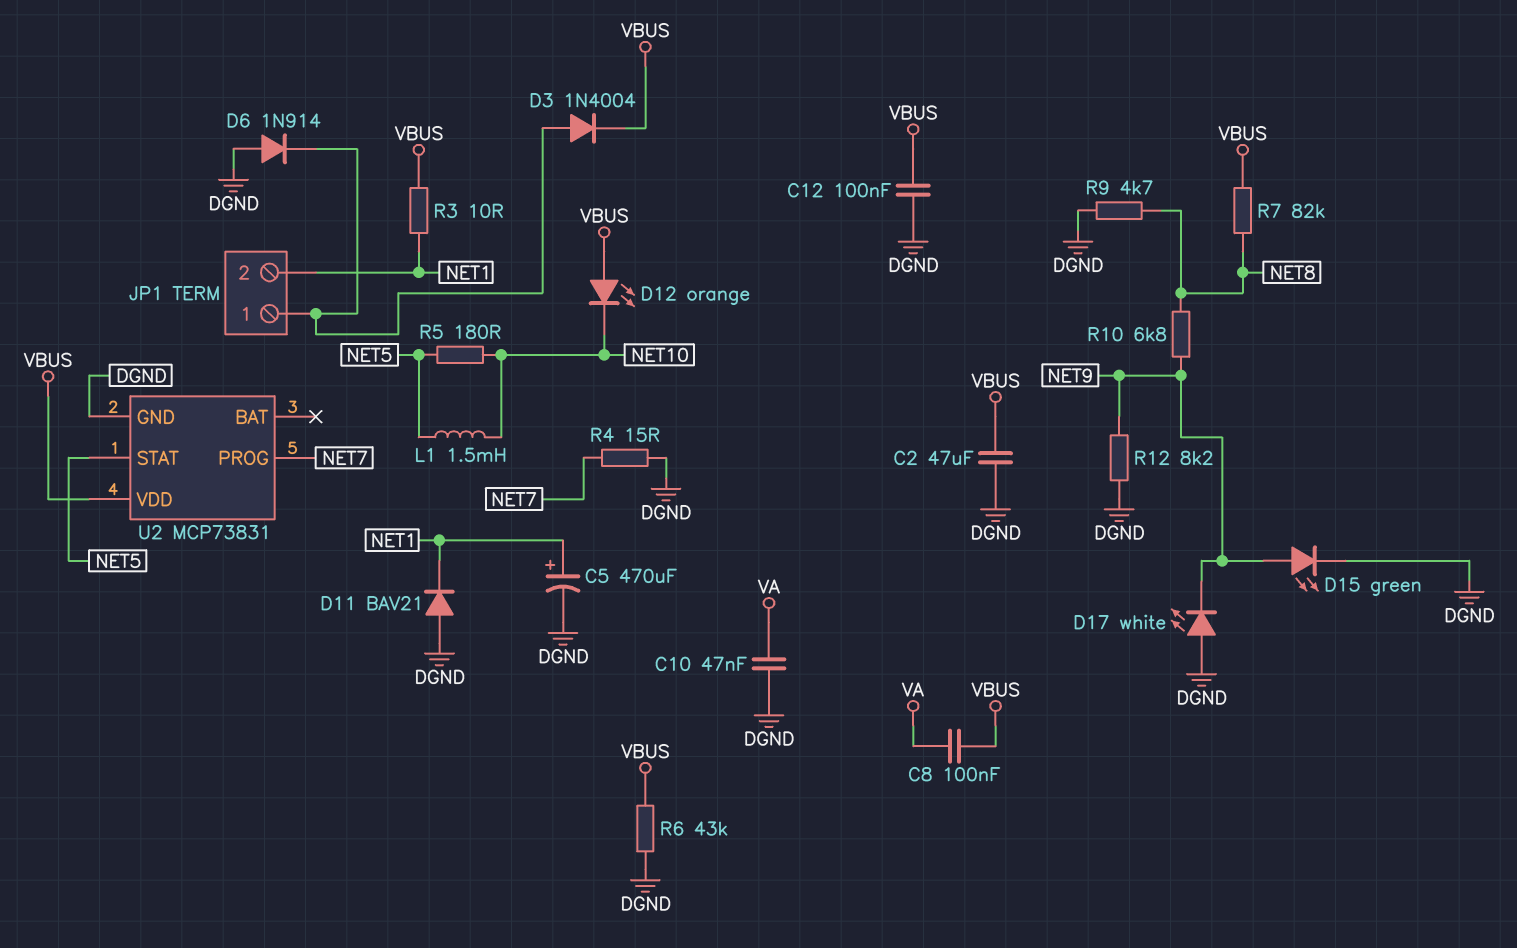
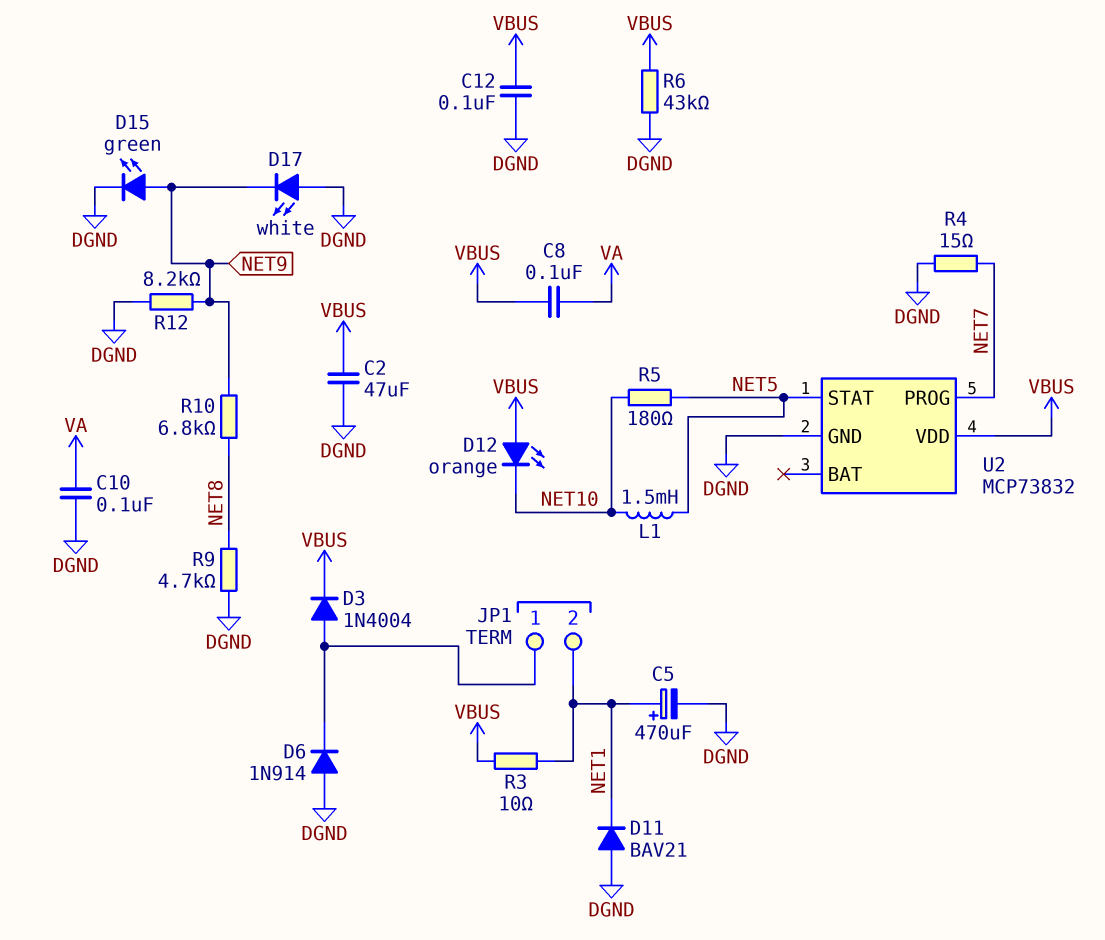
C10: 47nF (DGND, VA) -> 100nF (DGND, VA)
R7: 82k (NET8, VBUS) -> none
U2: MCP73831 -> MCP73832

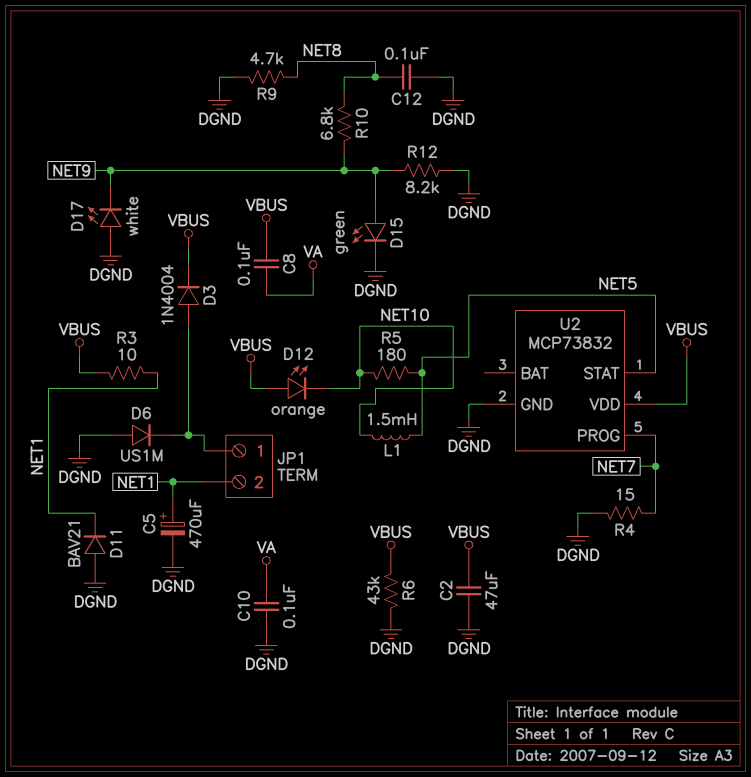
C12: 100nF (DGND, VBUS) -> 100nF (DGND, NET8)
D6: diode 1N914 (A DGND, K JP1/1) -> diode US1M (A DGND, K JP1/1)

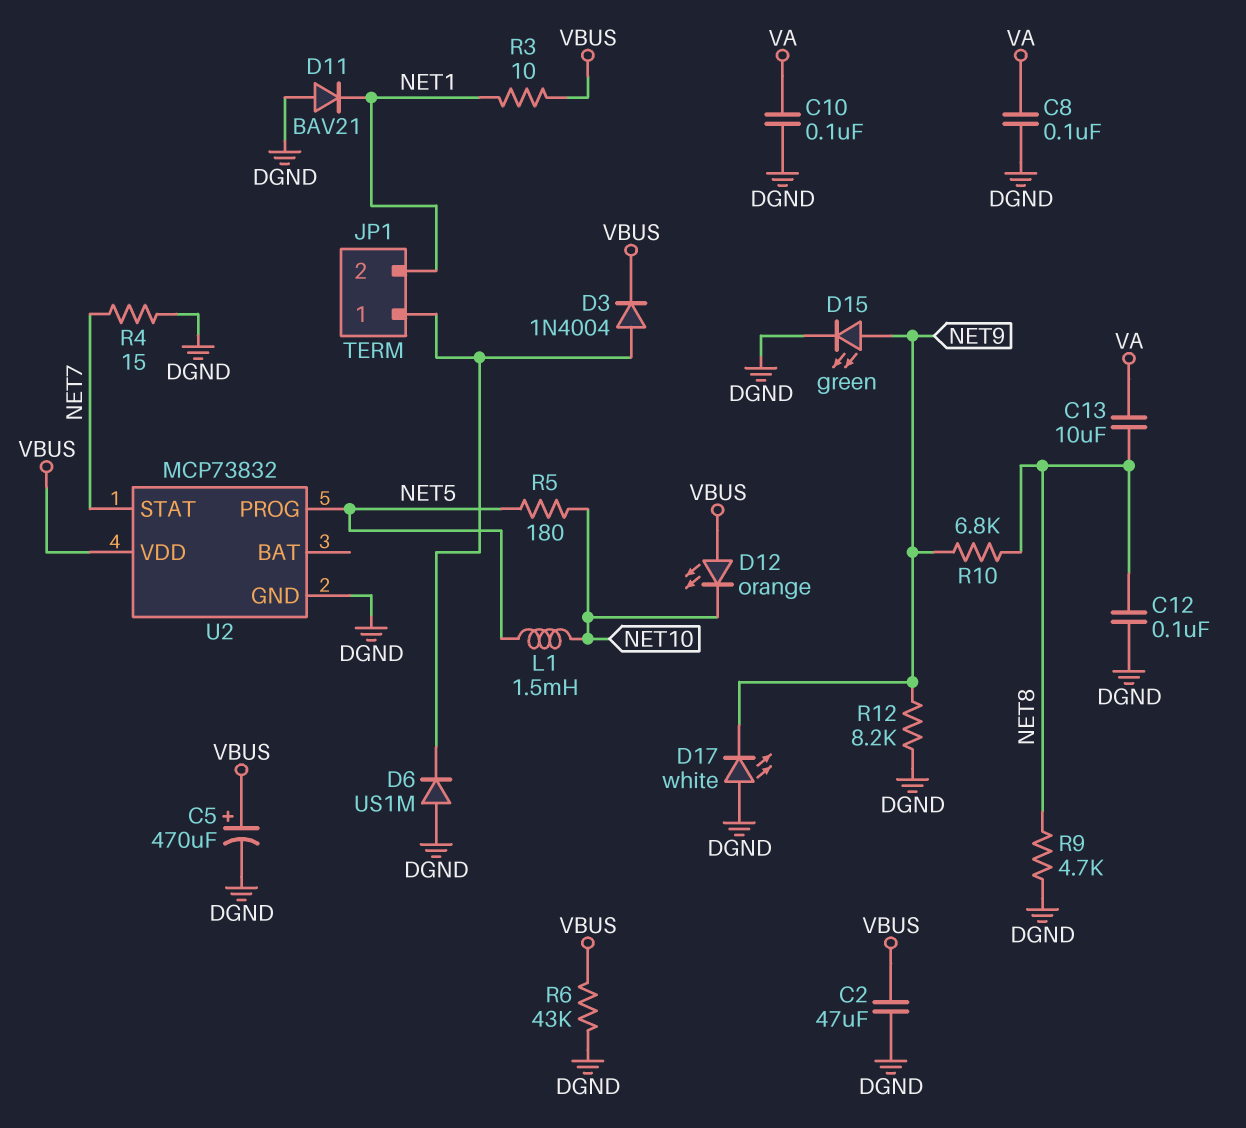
C5: 470uF (plus NET1, minus DGND) -> 470uF (plus VBUS, minus DGND)
C8: 100nF (VA, VBUS) -> 100nF (DGND, VA)
C13: none -> 10uF (NET8, VA)
U2 pin PROG: NET7 -> NET5
U2 pin STAT: NET5 -> NET7

